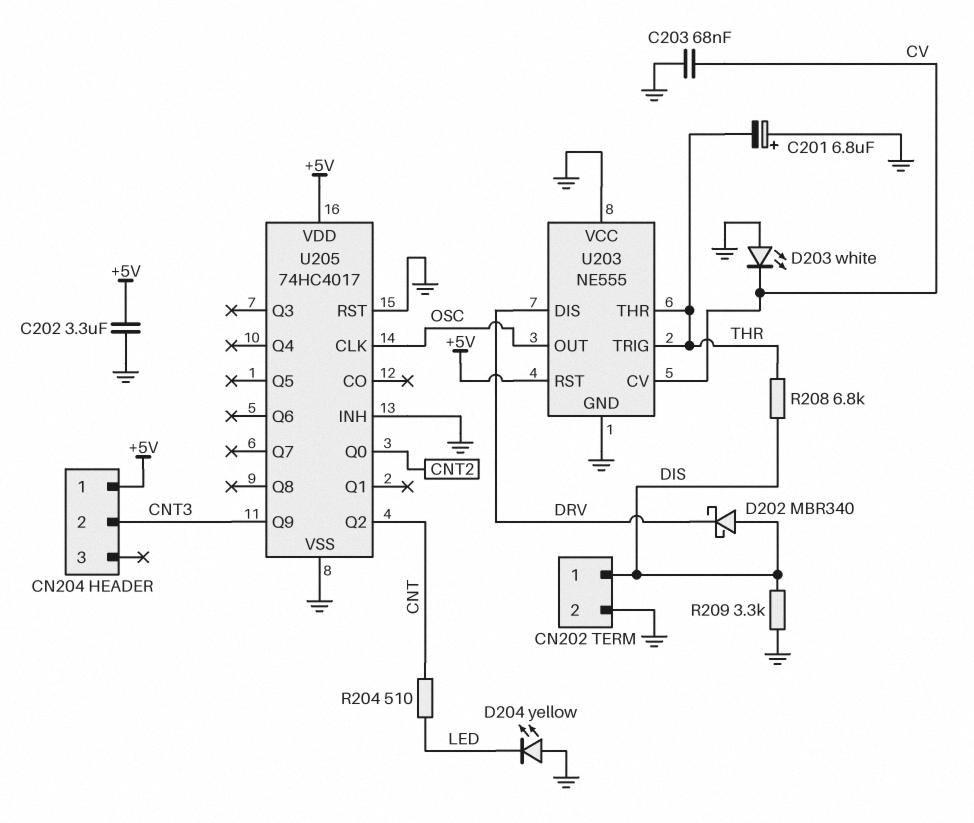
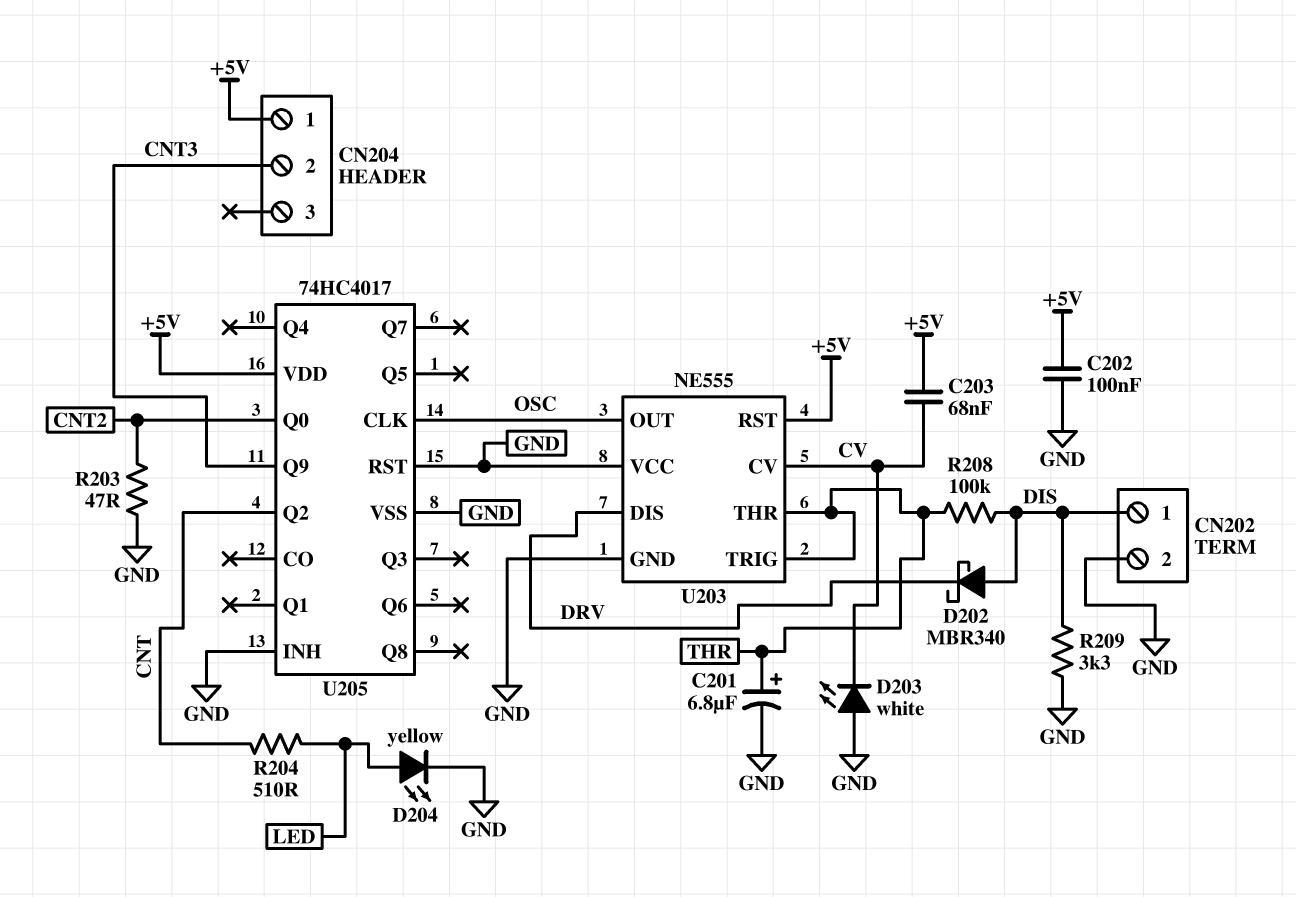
C201: 6.8uF (plus GND, minus THR) -> 6.8uF (plus THR, minus GND)
C202: 3.3uF (+5V, GND) -> 100nF (+5V, GND)
C203: 68nF (CV, GND) -> 68nF (+5V, CV)
D204: LED yellow (A GND, K LED) -> LED yellow (A LED, K GND)
R203: none -> 47 (CNT2, GND)
R208: 6.8k (DIS, THR) -> 100k (DIS, THR)

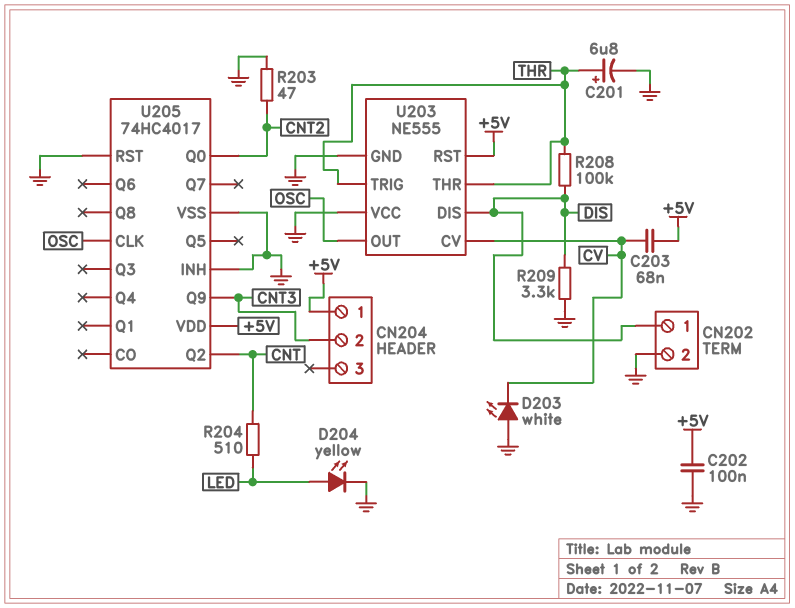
D202: schottky MBR340 (A DIS, K DRV) -> none
U203 pin DIS: DRV -> DIS

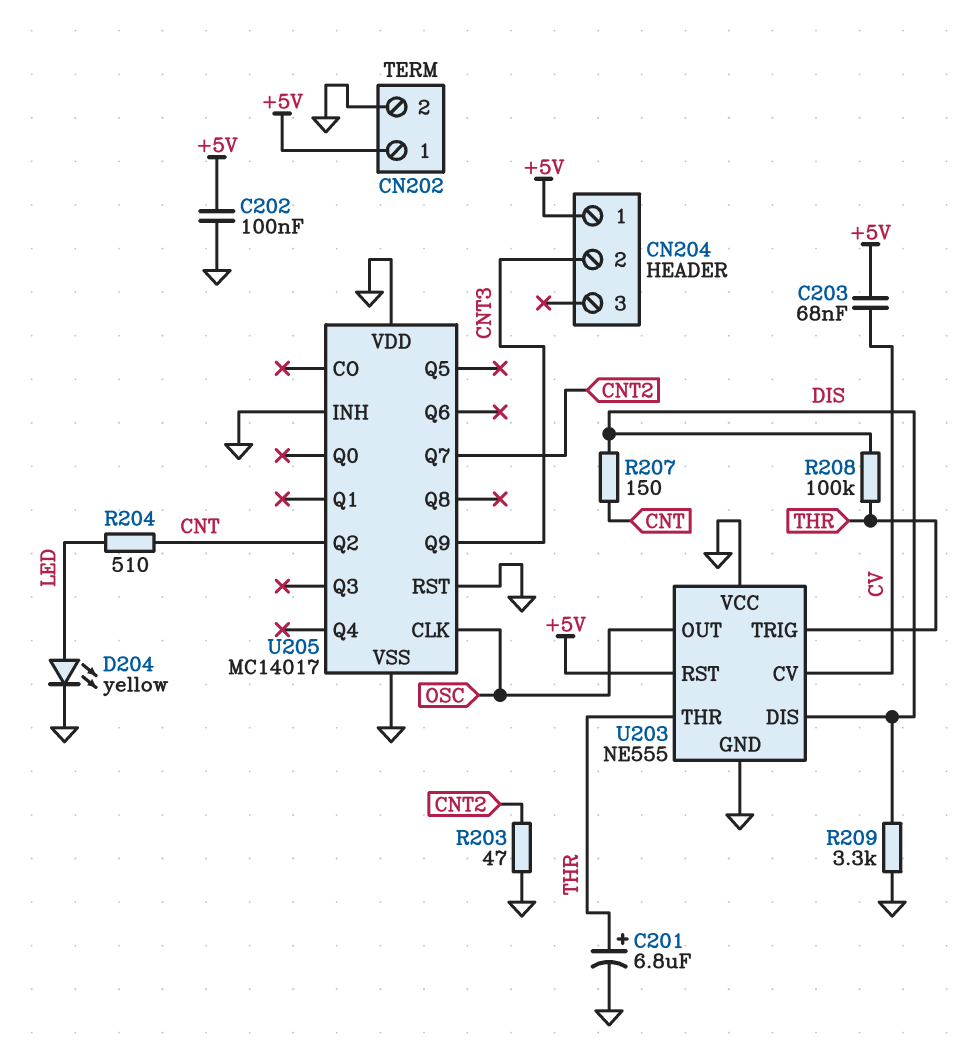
CN202 pin 1: DIS -> +5V
D203: LED white (A GND, K CV) -> none
R207: none -> 150 (CNT, DIS)
U205: 74HC4017 -> MC14017
U205 pin Q0: CNT2 -> none
U205 pin Q7: none -> CNT2
U205 pin VDD: +5V -> GND

